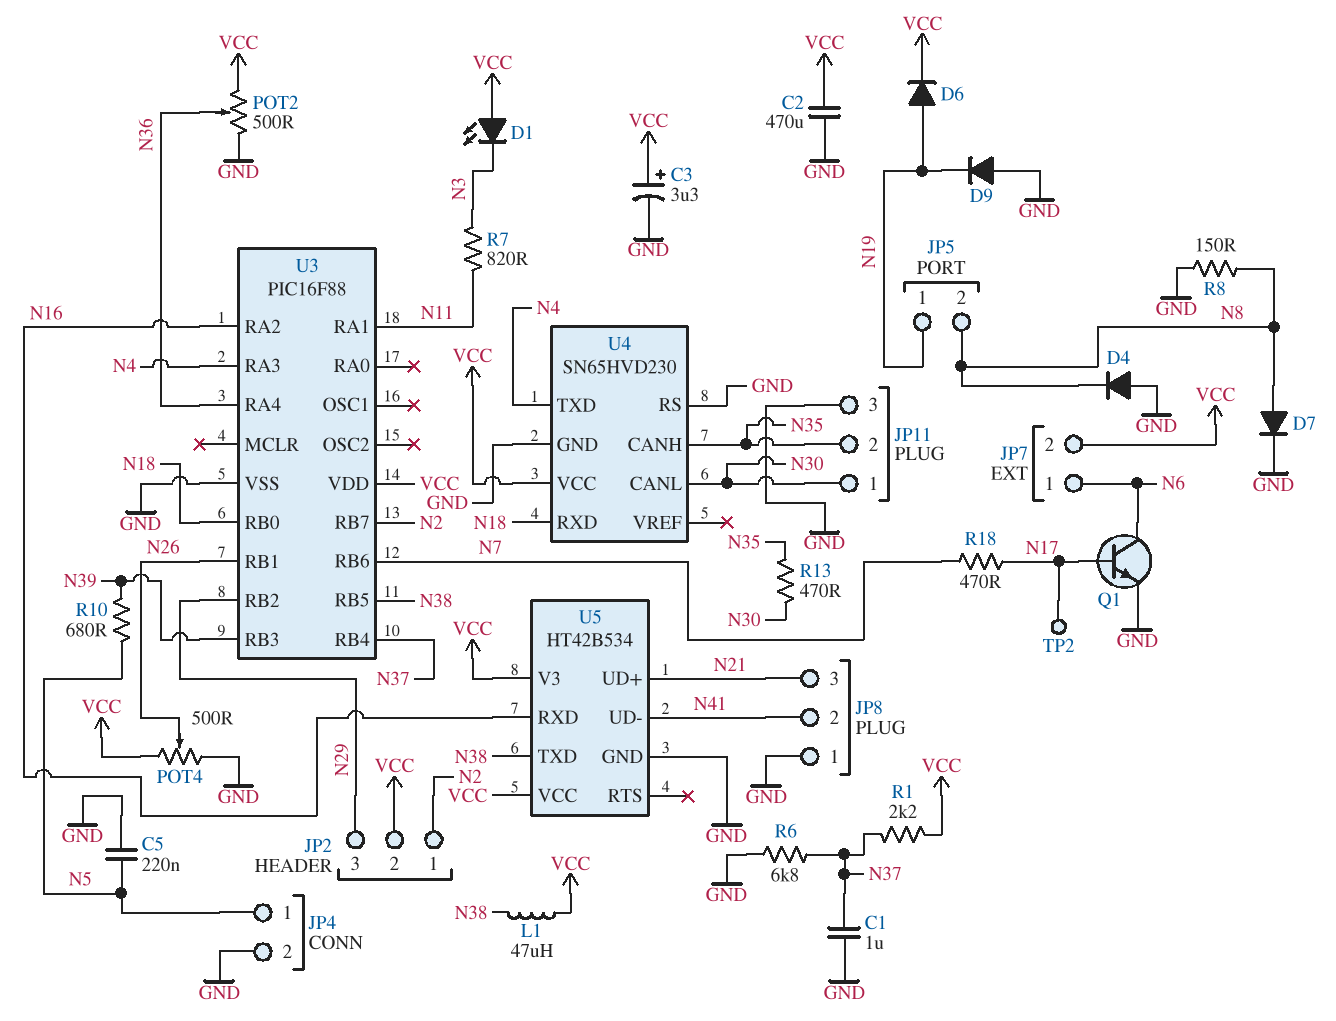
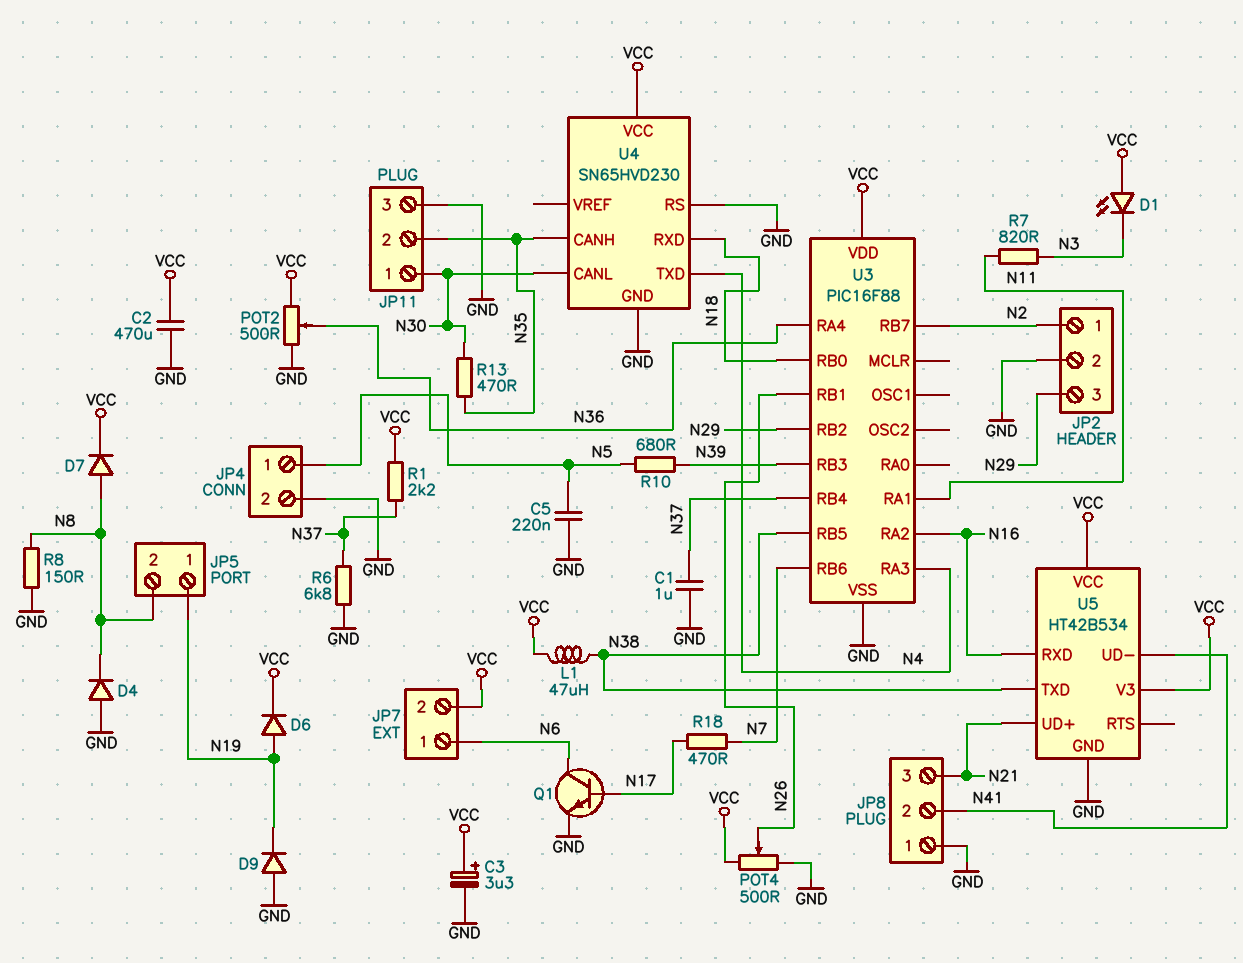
D7: diode (A N8, K GND) -> diode (A N8, K VCC)
JP2 pin 2: VCC -> GND
TP2: test point (N17) -> none

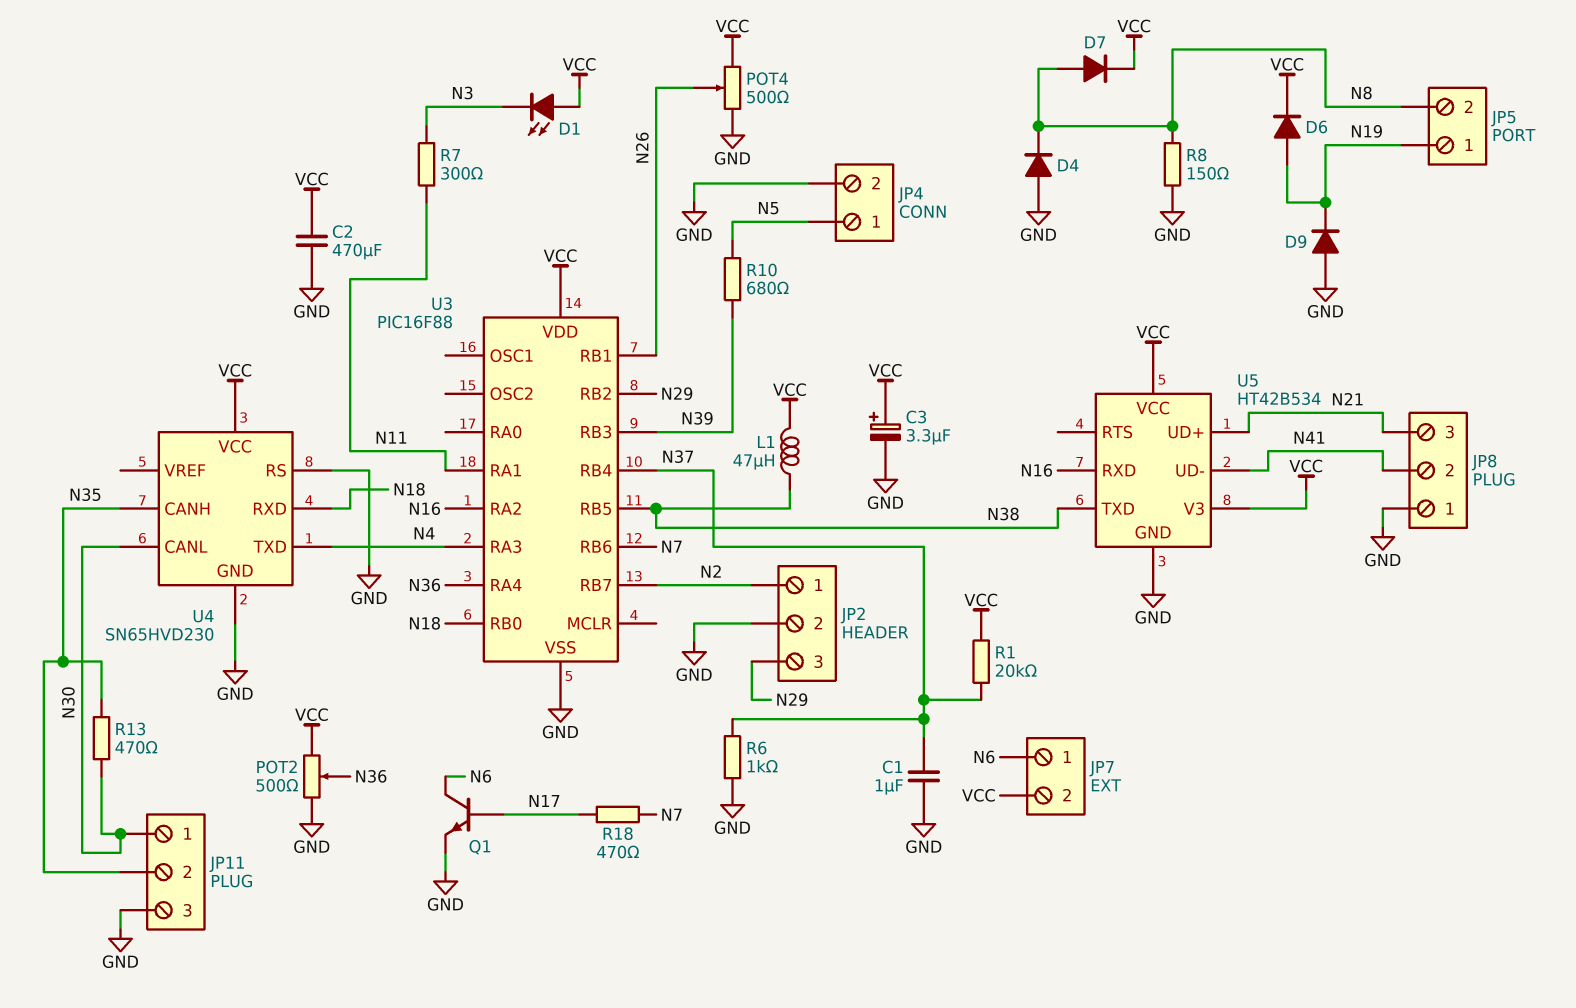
C5: 220nF (GND, N5) -> none
R1: 2.2k (N37, VCC) -> 20k (N37, VCC)
R6: 6.8k (GND, N37) -> 1k (GND, N37)
R7: 820 (N3, N11) -> 300 (N3, N11)

